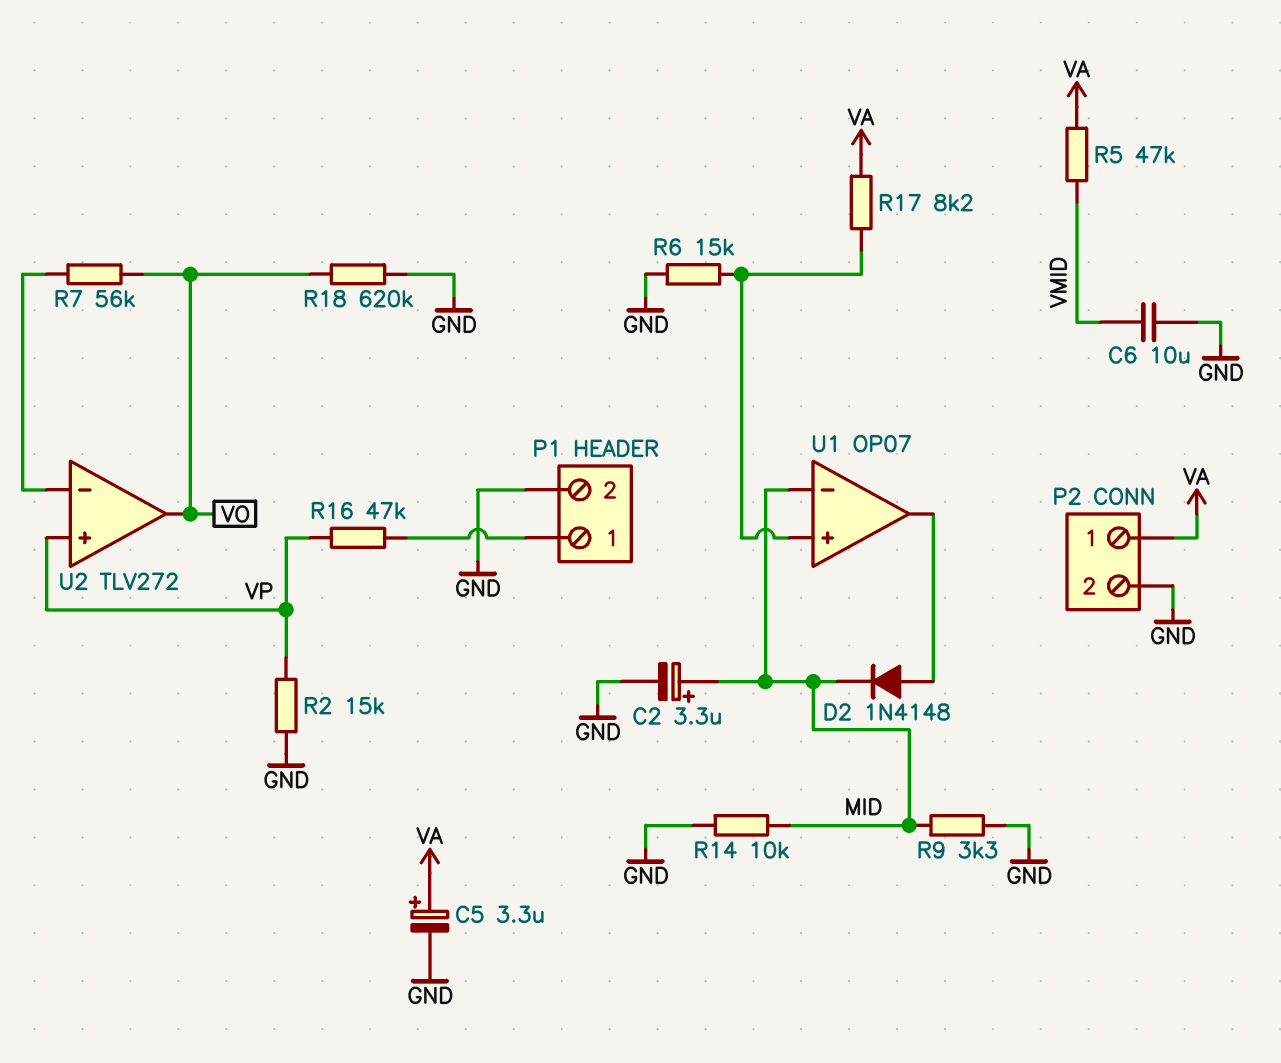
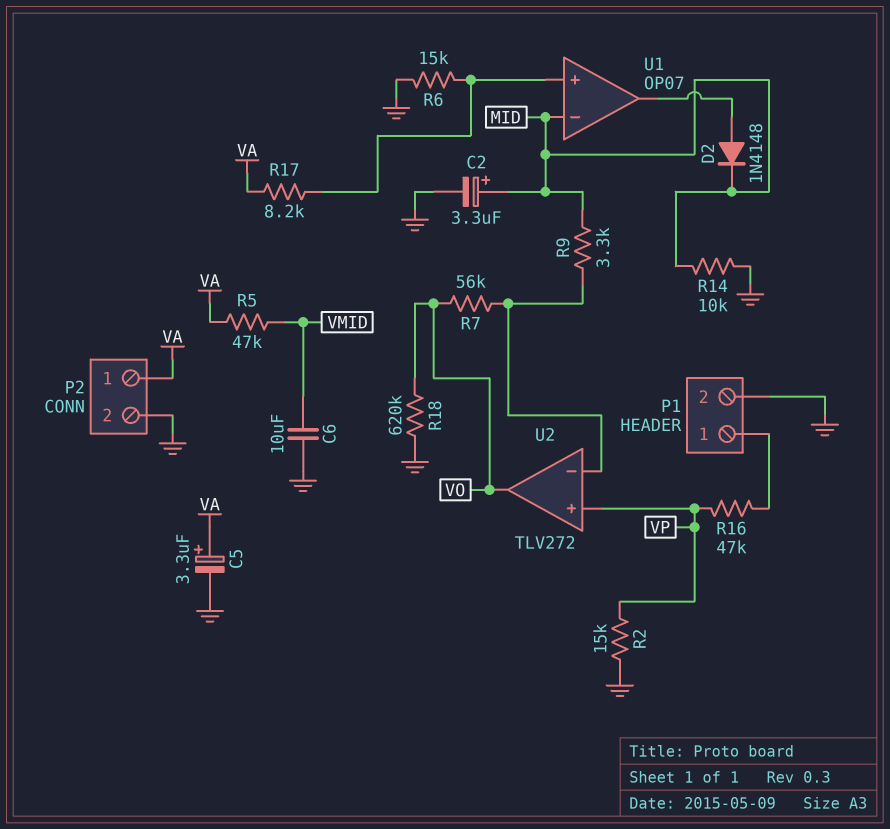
R9: 3.3k (GND, MID) -> 3.3k (MID, U2/in-)

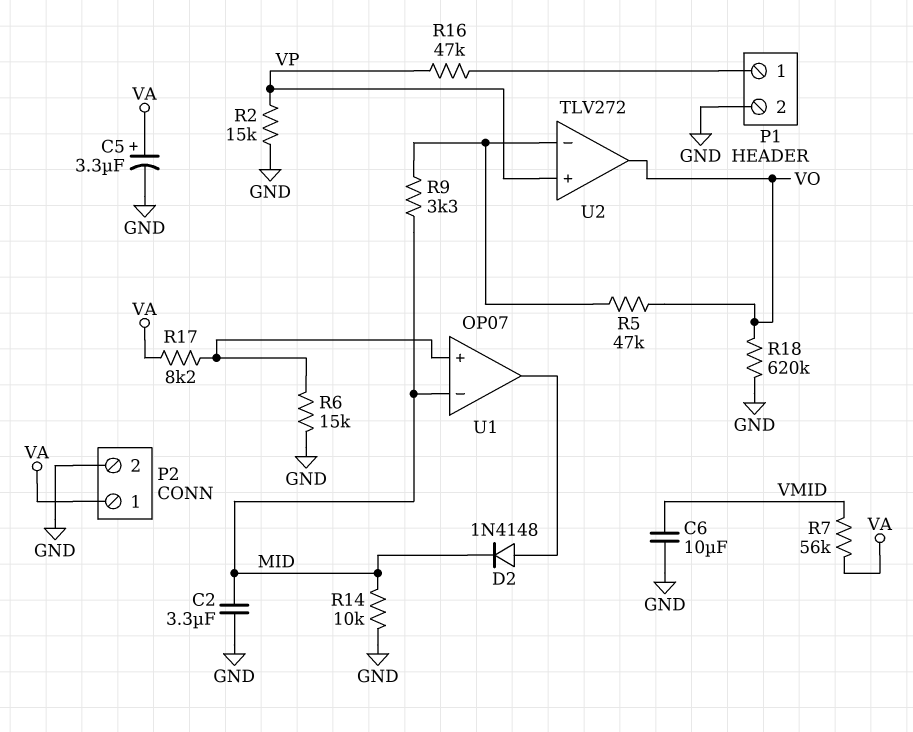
C2: 3.3uF (plus MID, minus GND) -> 3.3uF (GND, MID)
R5: 47k (VA, VMID) -> 47k (U2/in-, VO)
R7: 56k (U2/in-, VO) -> 56k (VA, VMID)

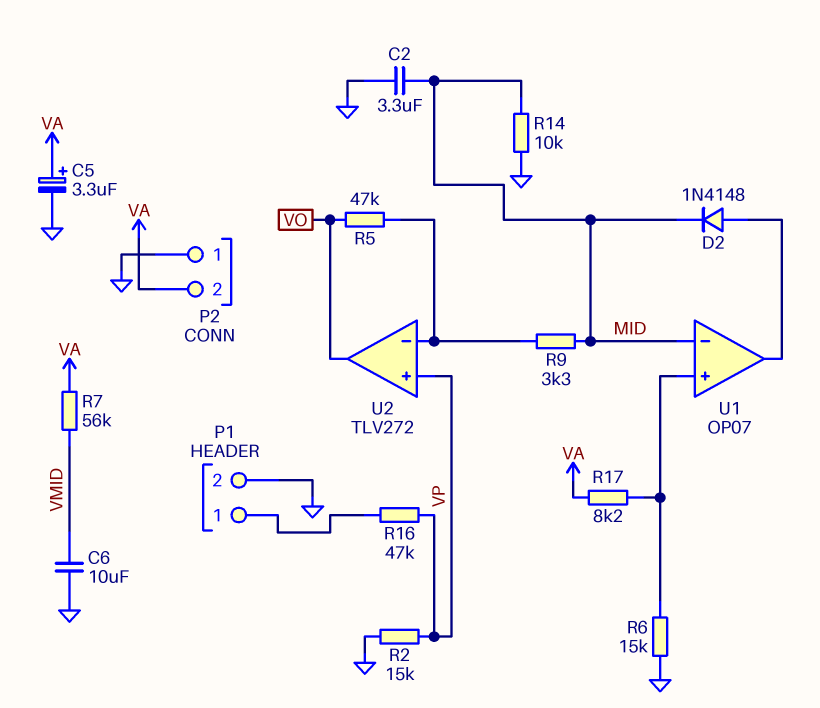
P2 pin 1: VA -> GND
P2 pin 2: GND -> VA
R18: 620k (GND, VO) -> none

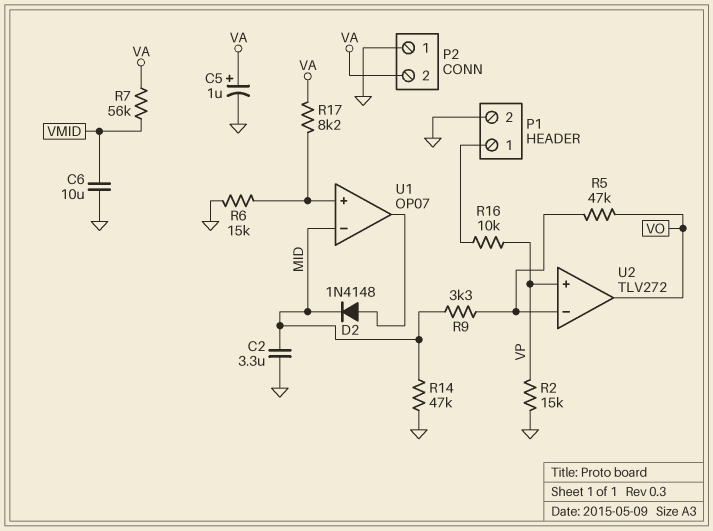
C5: 3.3uF (plus VA, minus GND) -> 1uF (plus VA, minus GND)
R14: 10k (GND, MID) -> 47k (GND, MID)
R16: 47k (P1/1, VP) -> 10k (P1/1, VP)

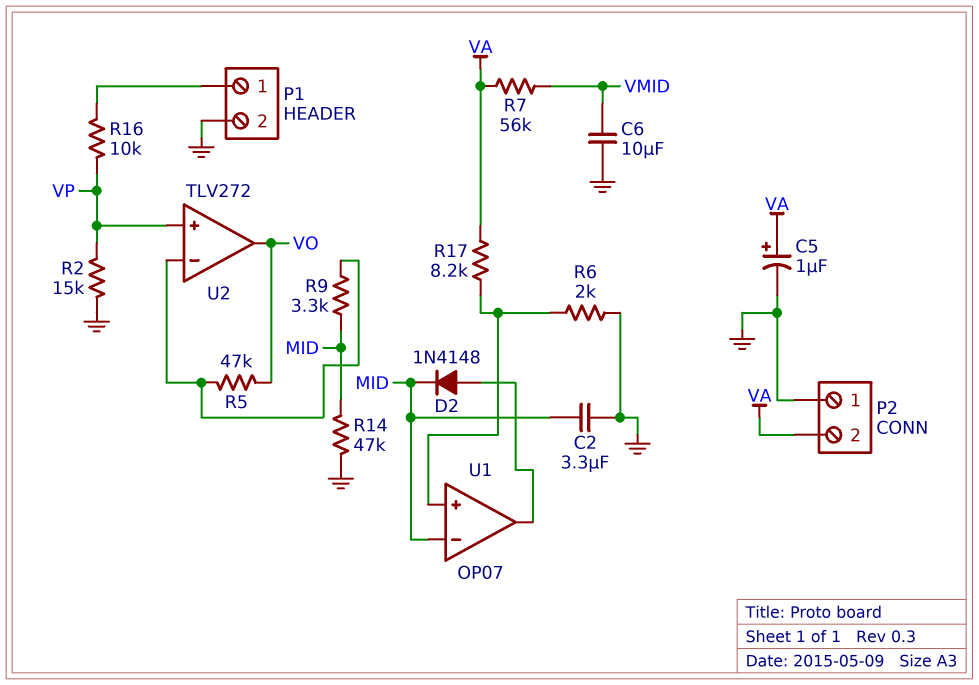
R6: 15k (GND, U1/in+) -> 2k (GND, U1/in+)

